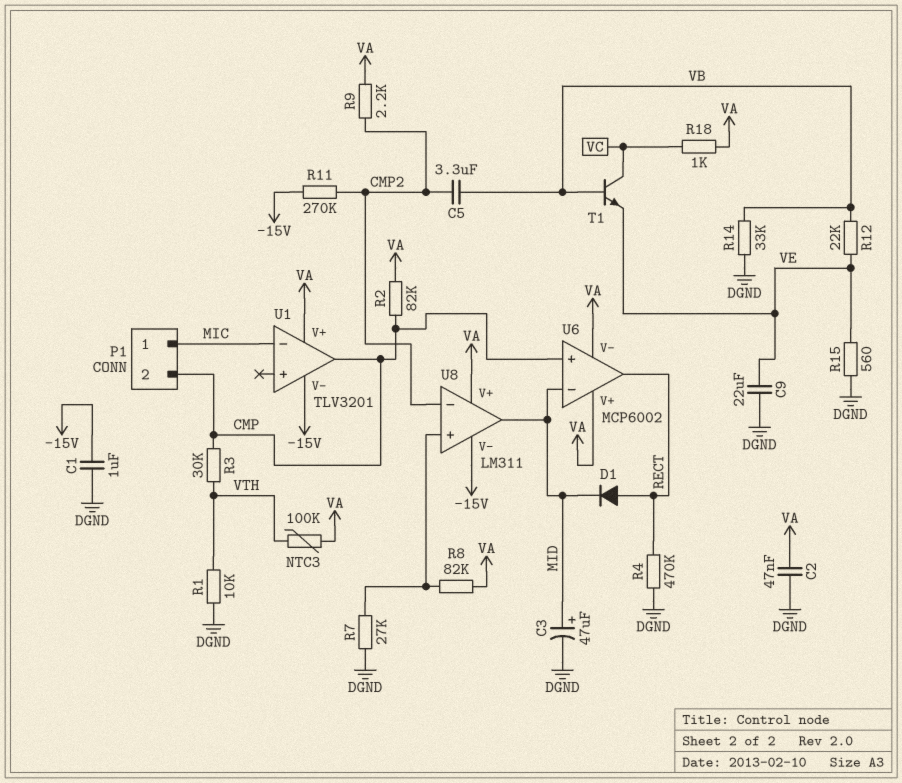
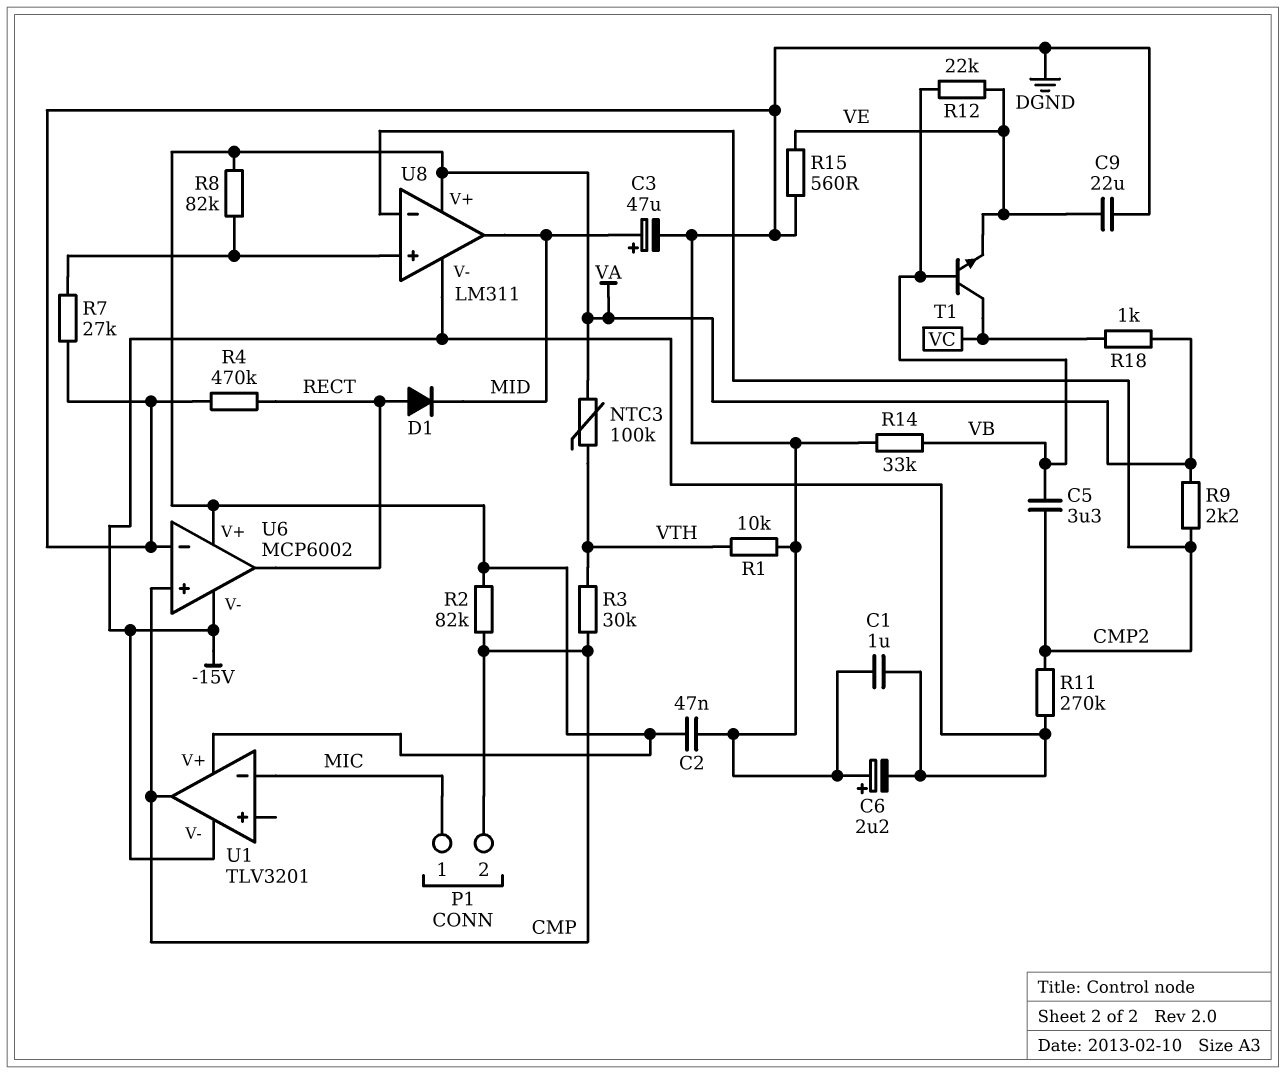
C6: none -> 2.2uF (plus DGND, minus -15V)
U6 pin V-: VA -> -15V
U6 pin in-: MID -> DGND

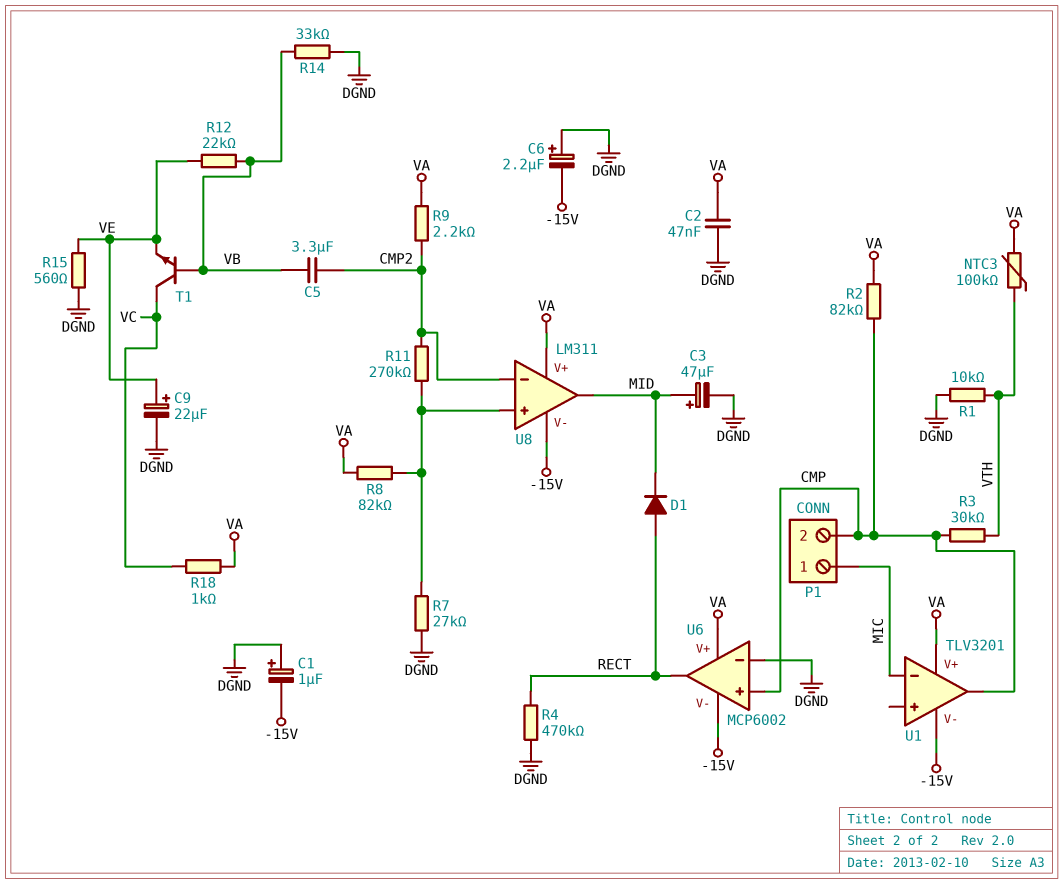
C1: 1uF (-15V, DGND) -> 1uF (plus DGND, minus -15V)
C9: 22uF (DGND, VE) -> 22uF (plus VE, minus DGND)
R11: 270k (-15V, CMP2) -> 270k (CMP2, U8/in+)

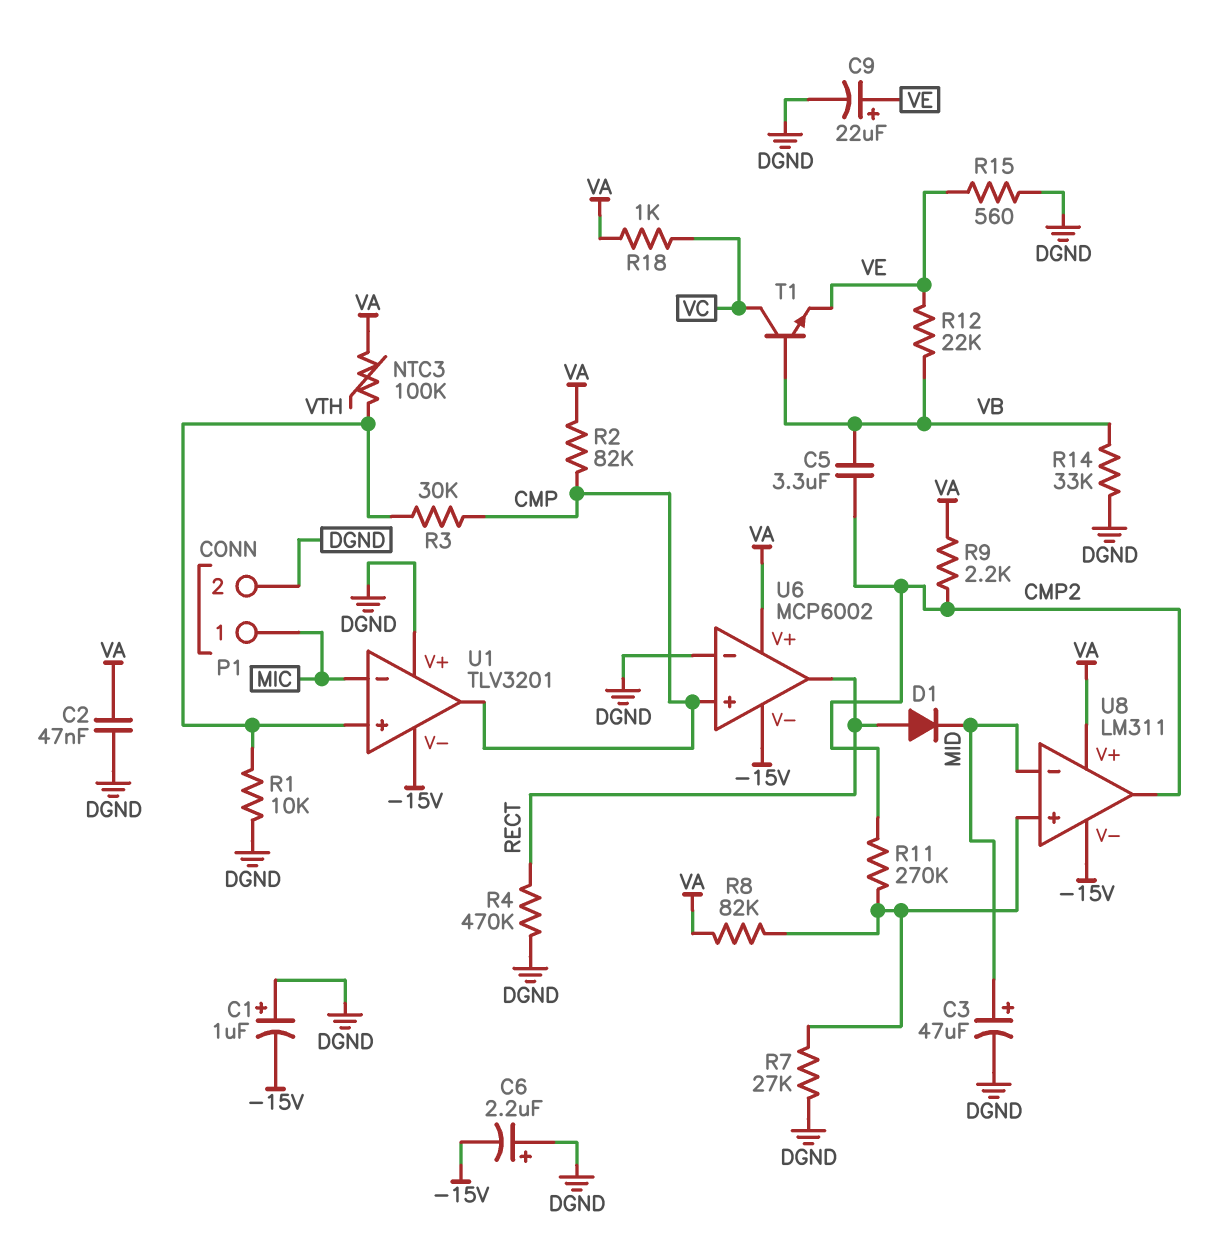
P1 pin 2: CMP -> DGND
U1 pin V+: VA -> DGND
U1 pin in+: none -> VTH
U8 pin in-: CMP2 -> MID
U8 pin out: MID -> CMP2

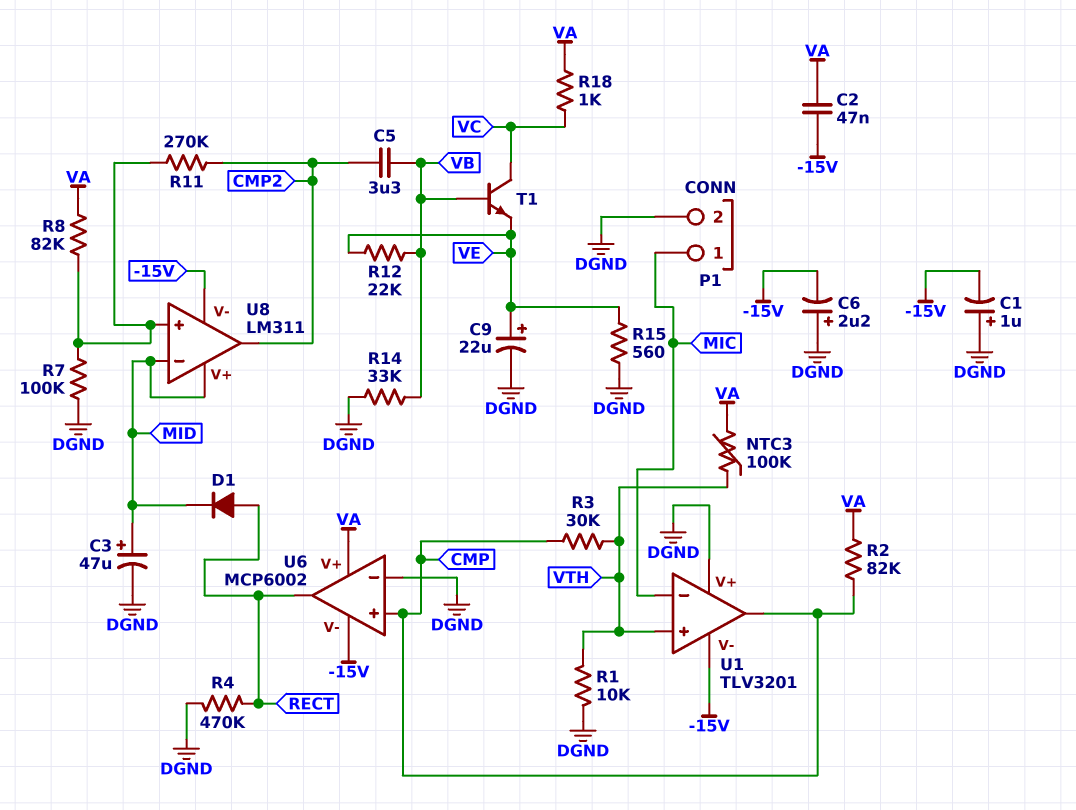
C2: 47nF (DGND, VA) -> 47nF (-15V, VA)
R7: 27k (DGND, U8/in+) -> 100k (DGND, U8/in+)
R9: 2.2k (CMP2, VA) -> none
U8 pin V+: VA -> MID

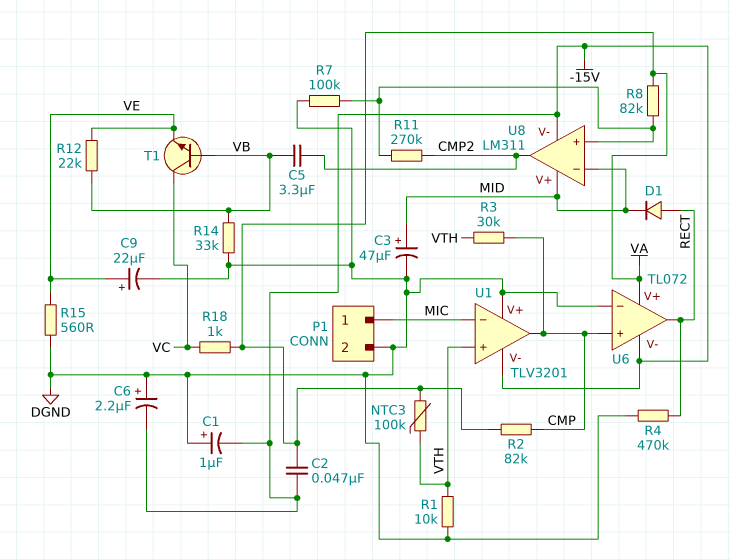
U6: MCP6002 -> TL072

